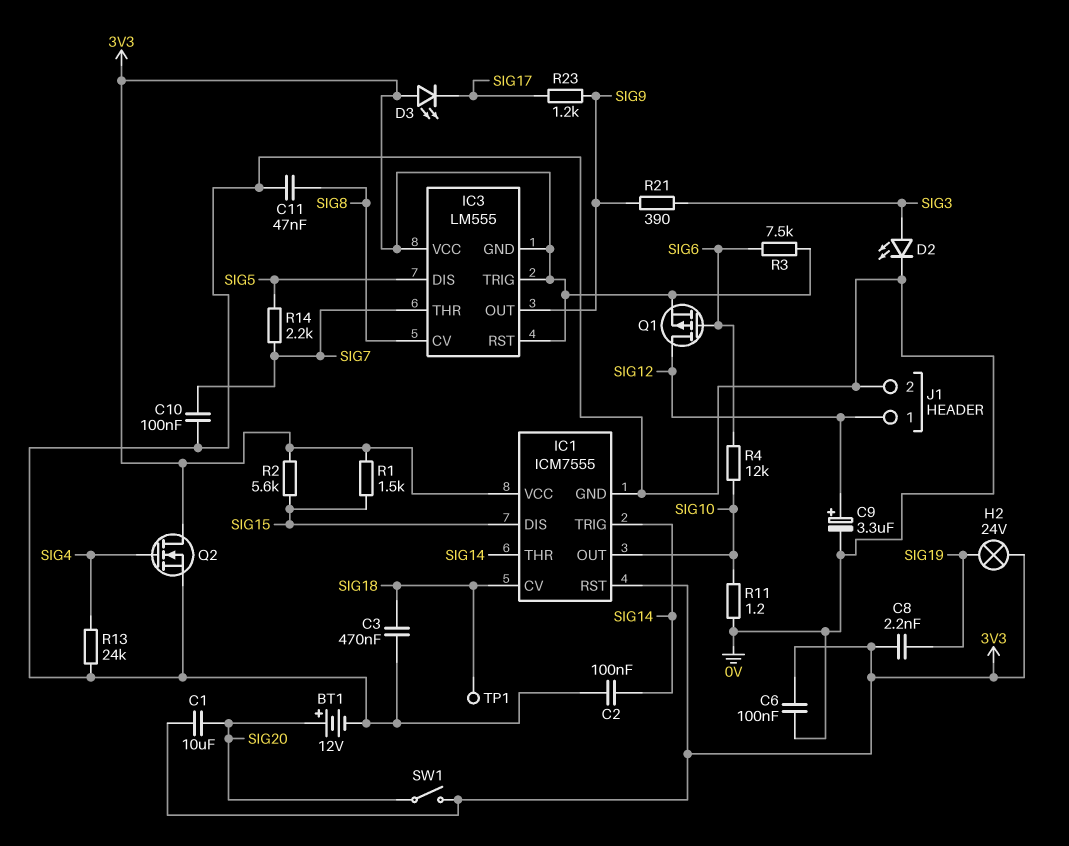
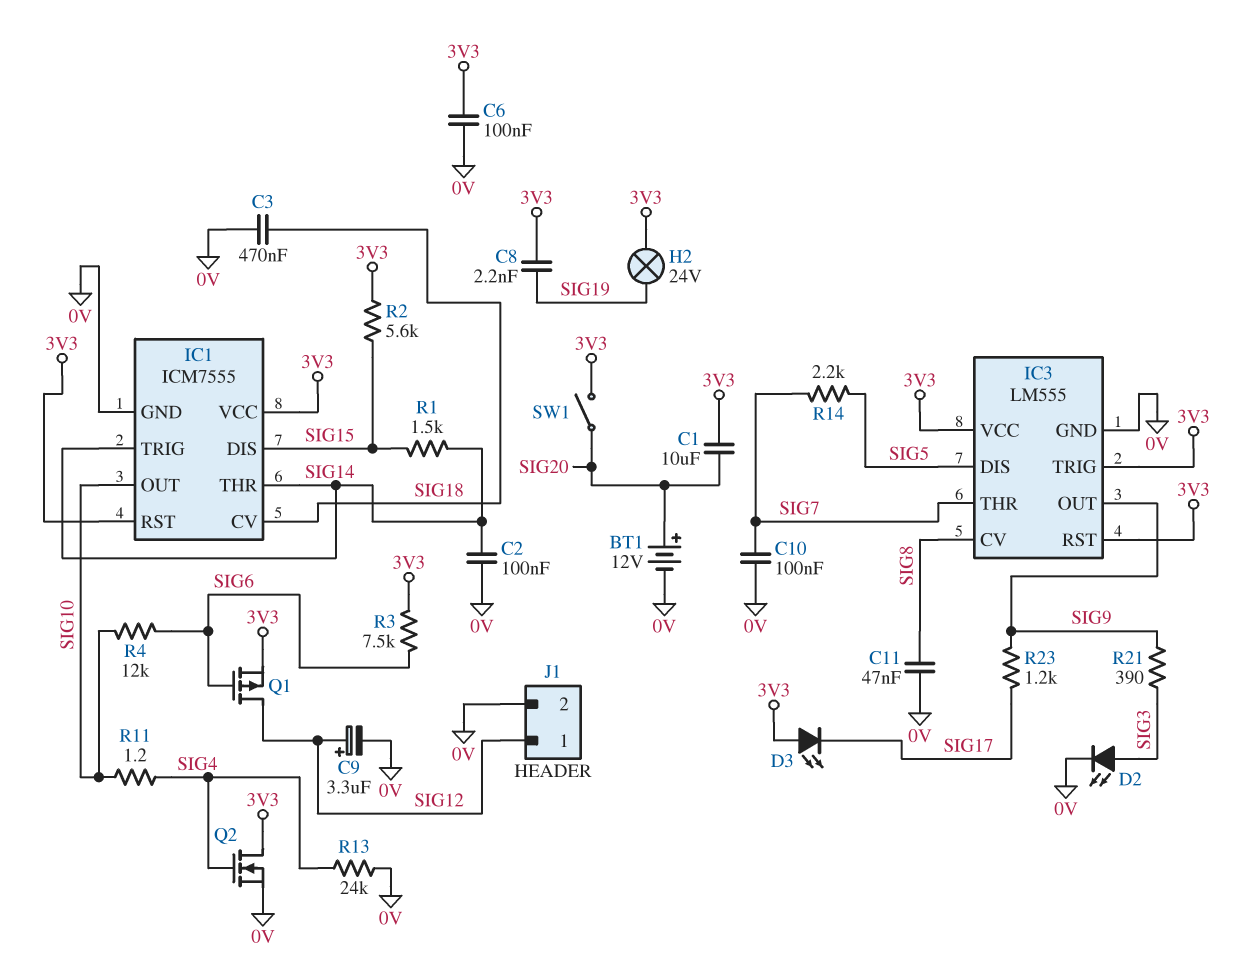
IC3 pin GND: 3V3 -> 0V
R1: 1.5k (3V3, SIG15) -> 1.5k (SIG14, SIG15)
R11: 1.2 (0V, SIG10) -> 1.2 (SIG4, SIG10)
TP1: test point (SIG18) -> none

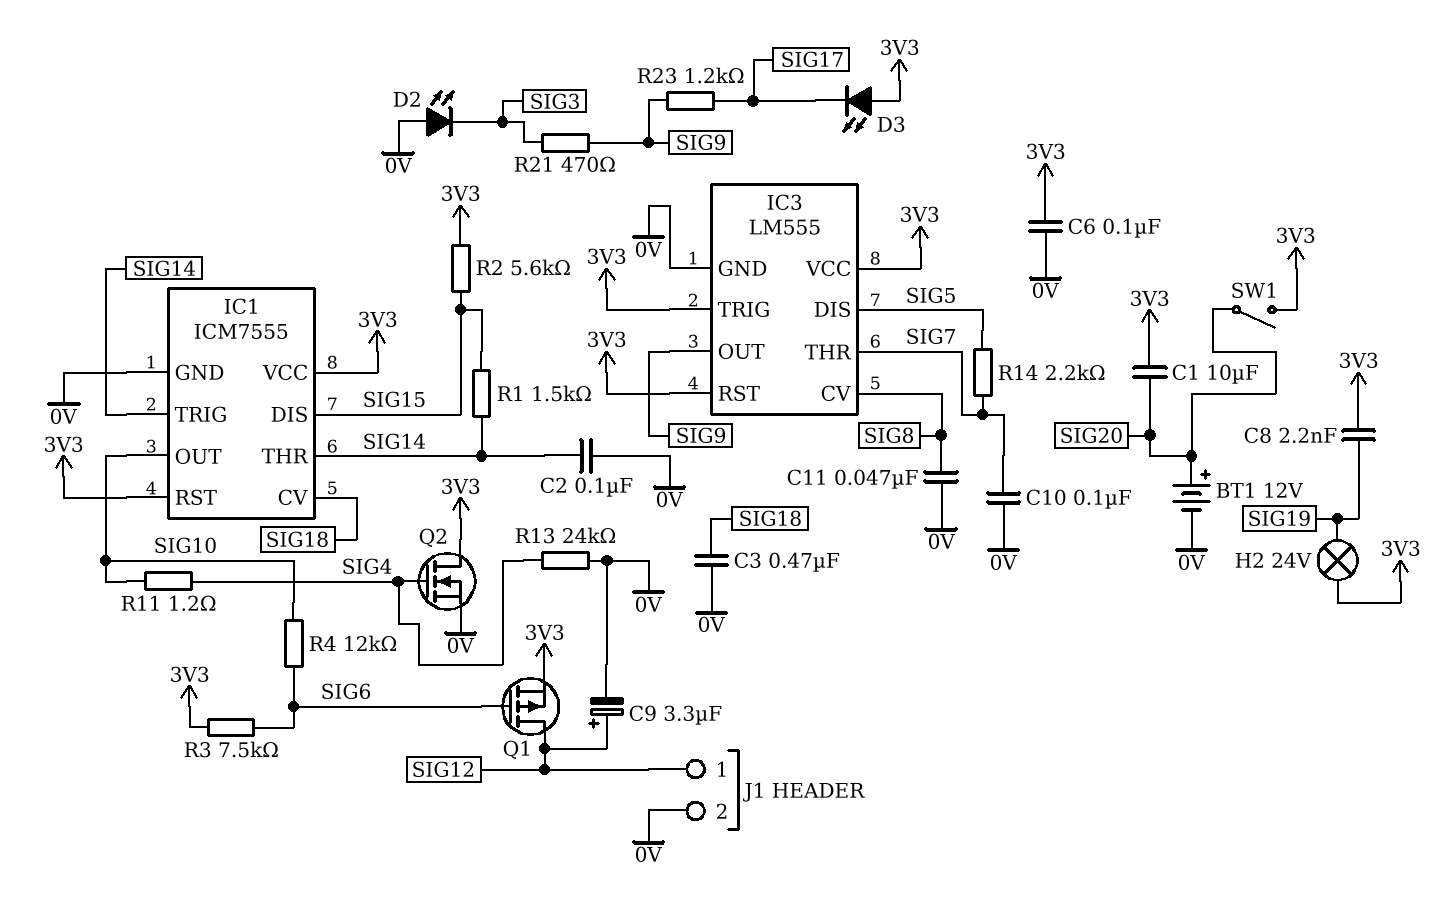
D2: LED (A SIG3, K 0V) -> LED (A 0V, K SIG3)
R21: 390 (SIG3, SIG9) -> 470 (SIG3, SIG9)

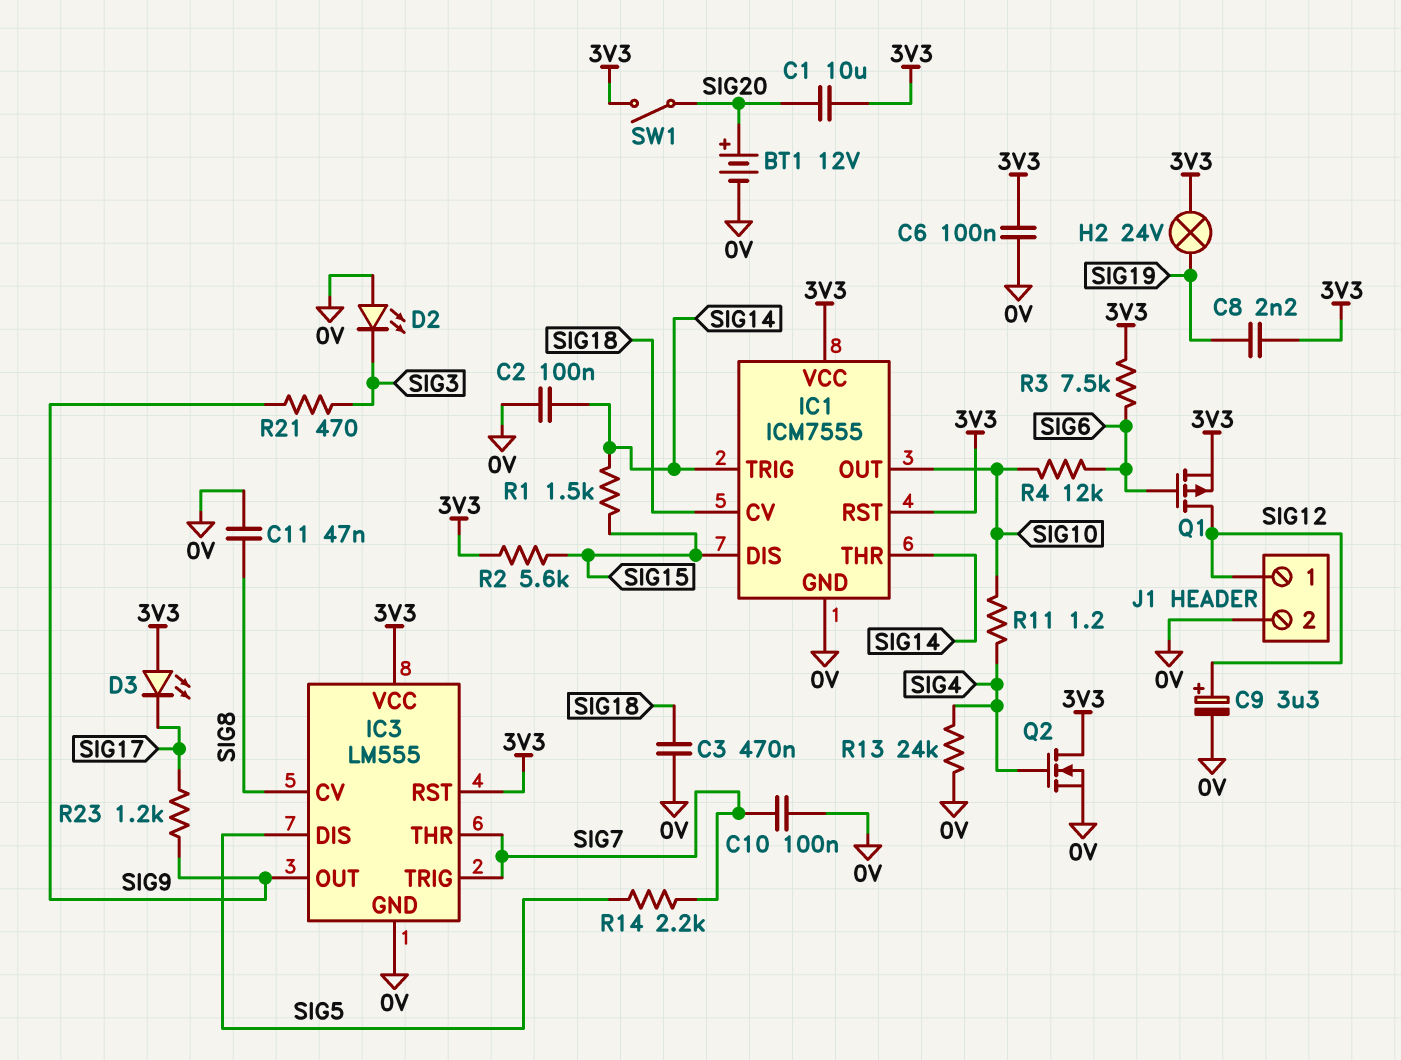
IC3 pin TRIG: 3V3 -> SIG7

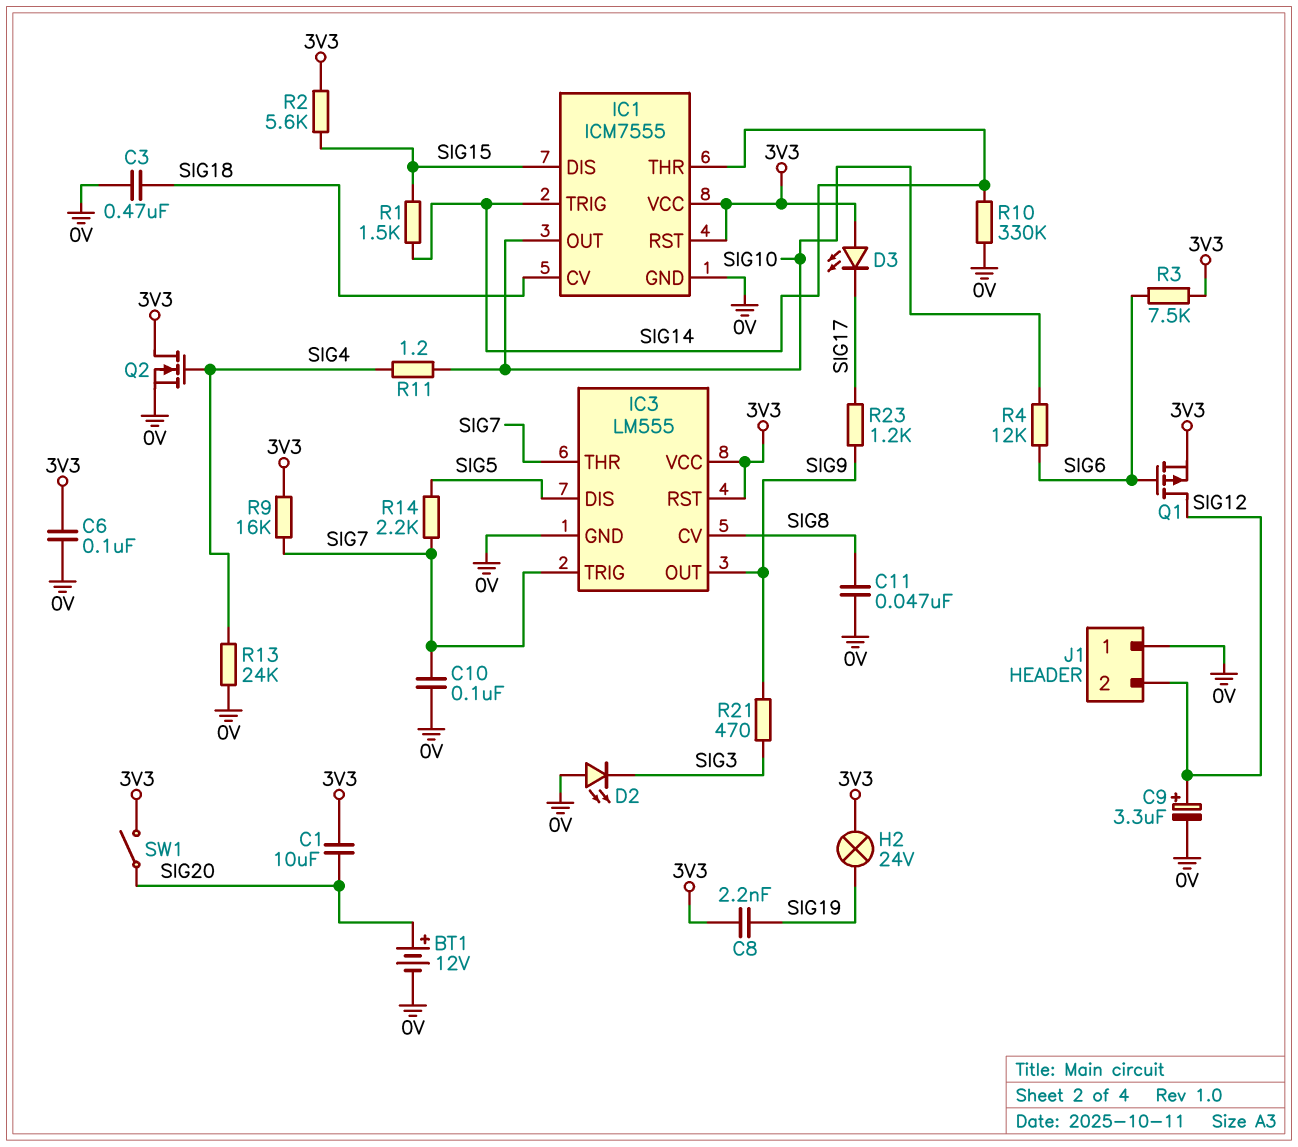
C2: 100nF (0V, SIG14) -> none
J1 pin 1: SIG12 -> 0V
J1 pin 2: 0V -> SIG12
R9: none -> 16k (3V3, SIG7)
R10: none -> 330k (0V, SIG14)

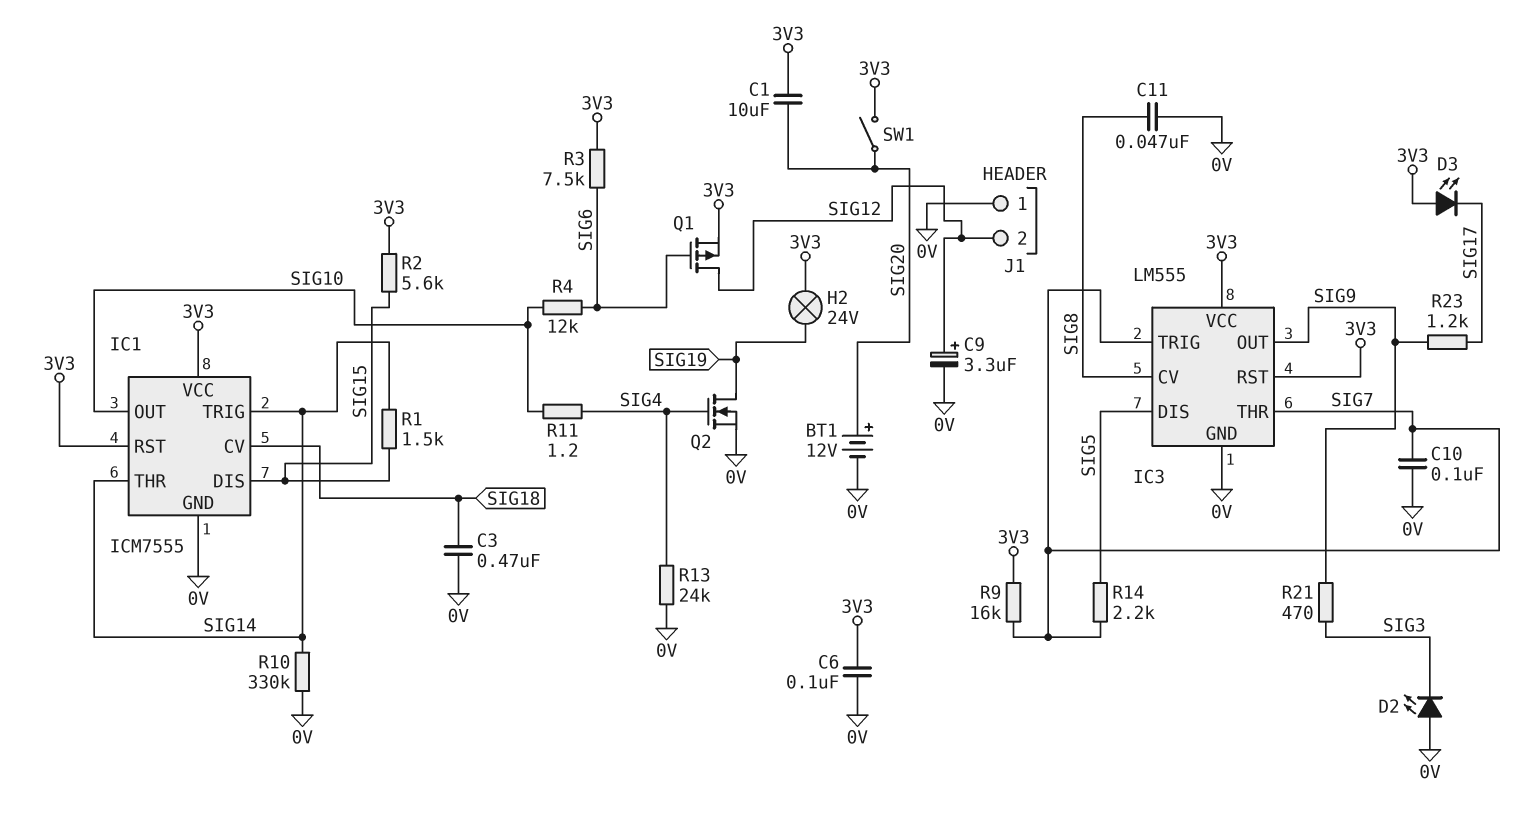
C8: 2.2nF (3V3, SIG19) -> none
Q2: NMOS (G SIG4, D 3V3, S 0V) -> NMOS (G SIG4, D SIG19, S 0V)

